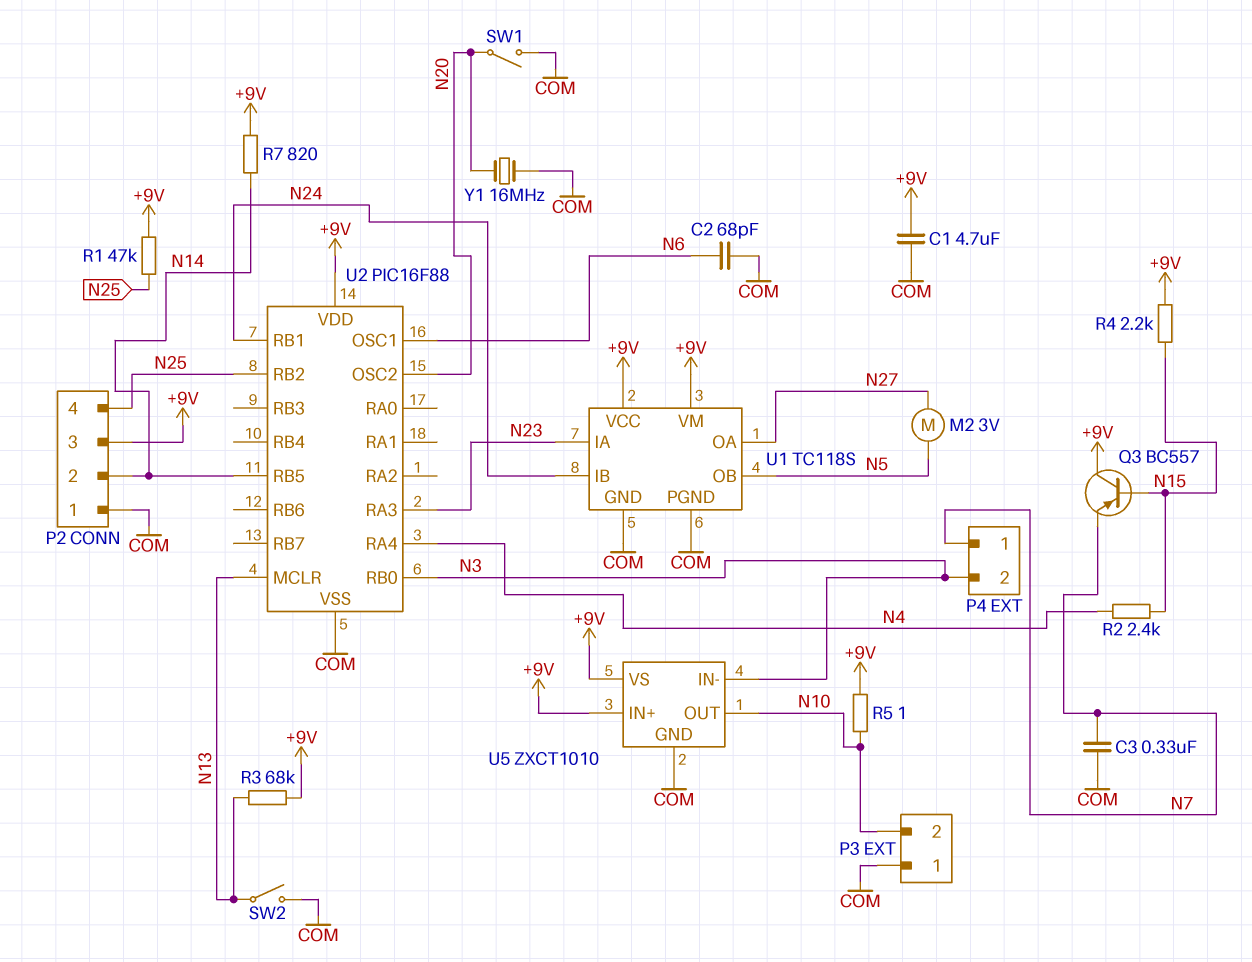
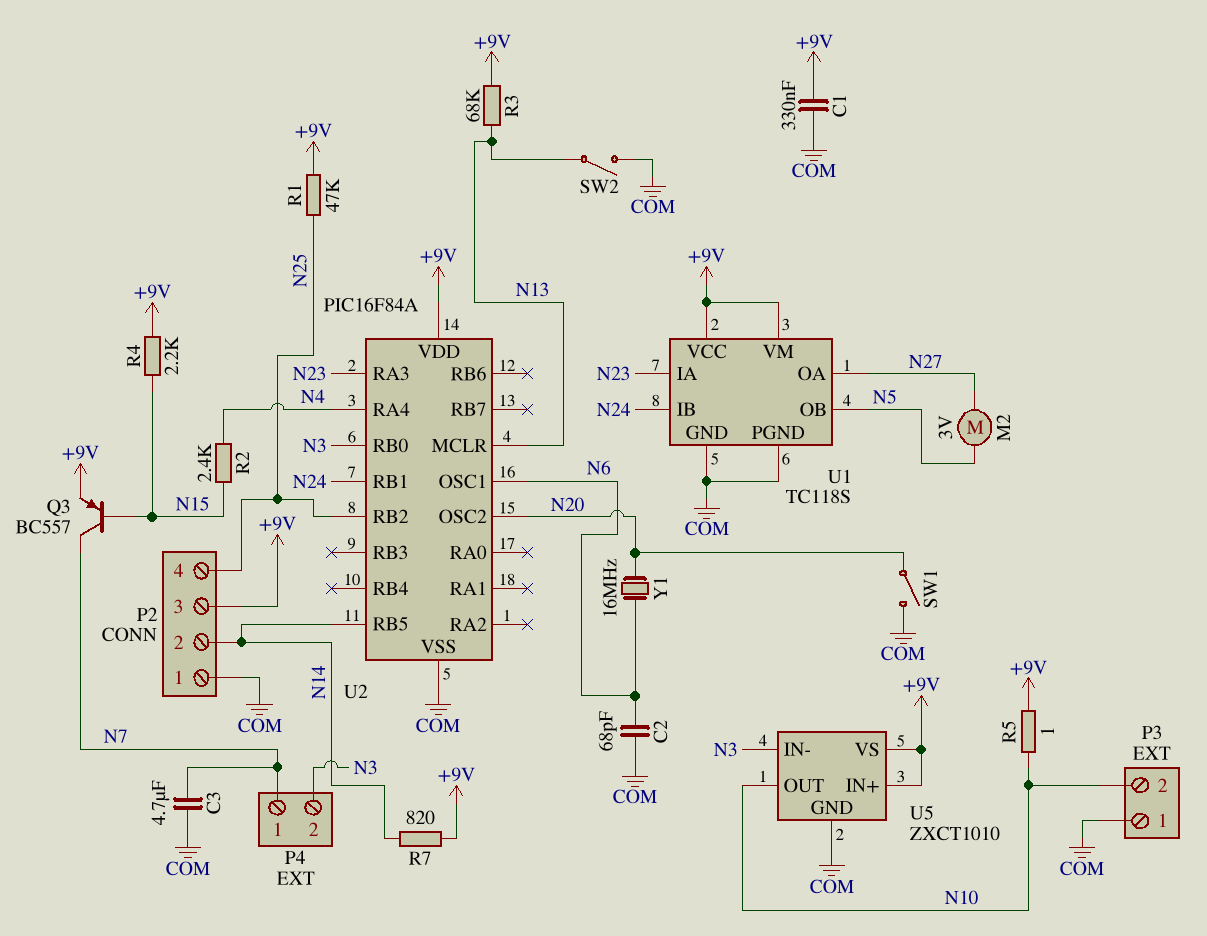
C1: 4.7uF (+9V, COM) -> 330nF (+9V, COM)
C3: 330nF (COM, N7) -> 4.7uF (COM, N7)
Q3: PNP BC557 (B N15, C +9V, E N7) -> PNP BC557 (B N15, C N7, E +9V)
U2: PIC16F88 -> PIC16F84A
Y1: 16MHz (COM, N20) -> 16MHz (N6, N20)

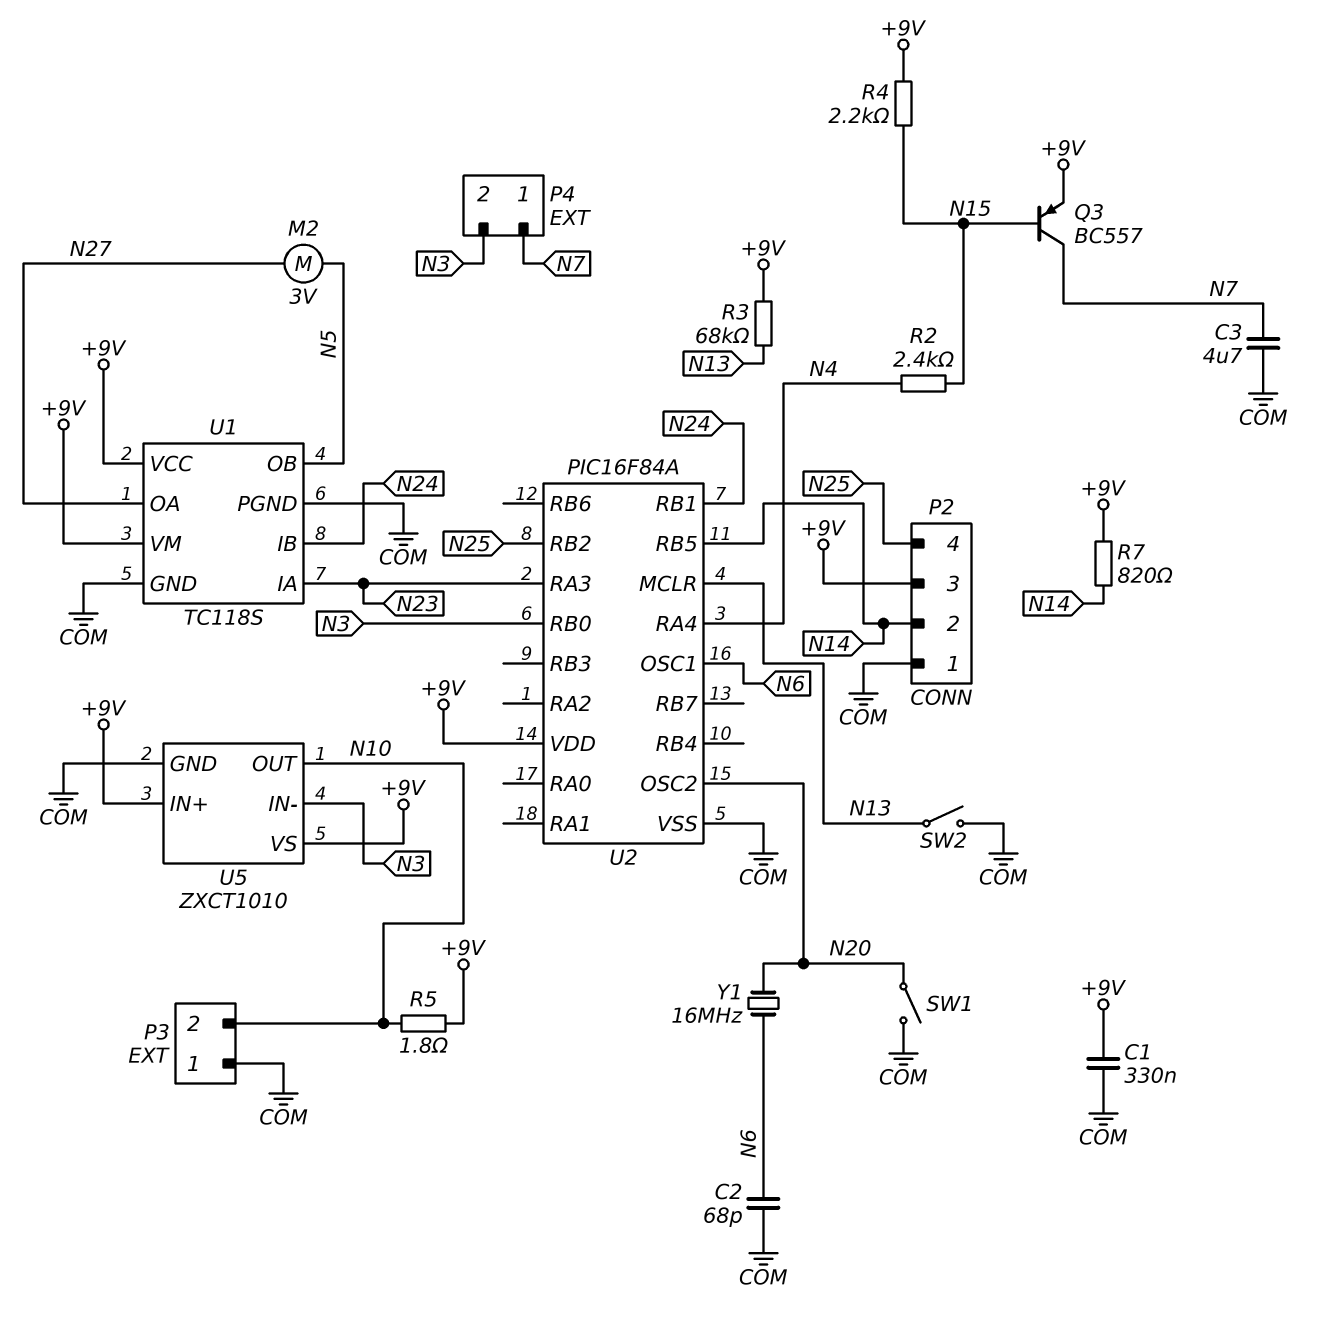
R1: 47k (+9V, N25) -> none
R5: 1 (+9V, N10) -> 1.8 (+9V, N10)

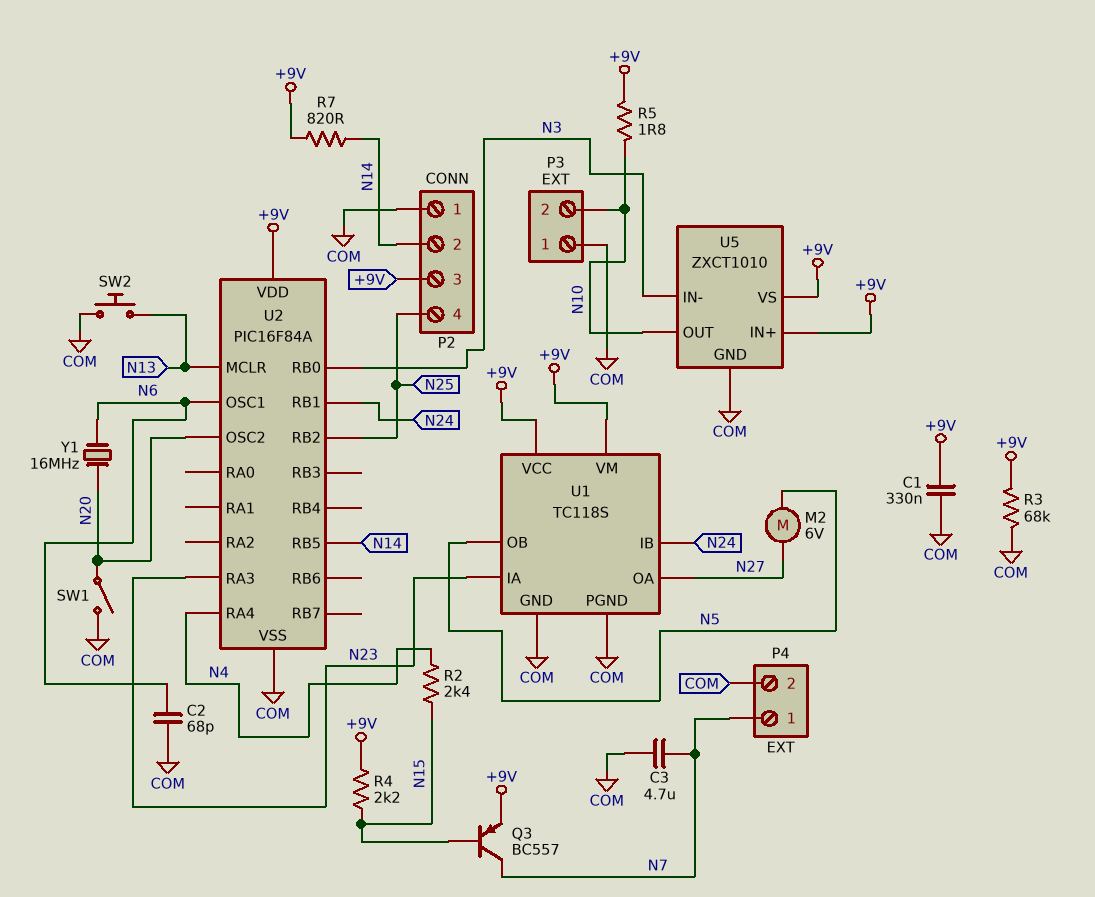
M2: motor 3V (N5, N27) -> motor 6V (N5, N27)
P4 pin 2: N3 -> COM
R3: 68k (+9V, N13) -> 68k (+9V, COM)
SW2: switch (COM, N13) -> button (COM, N13)

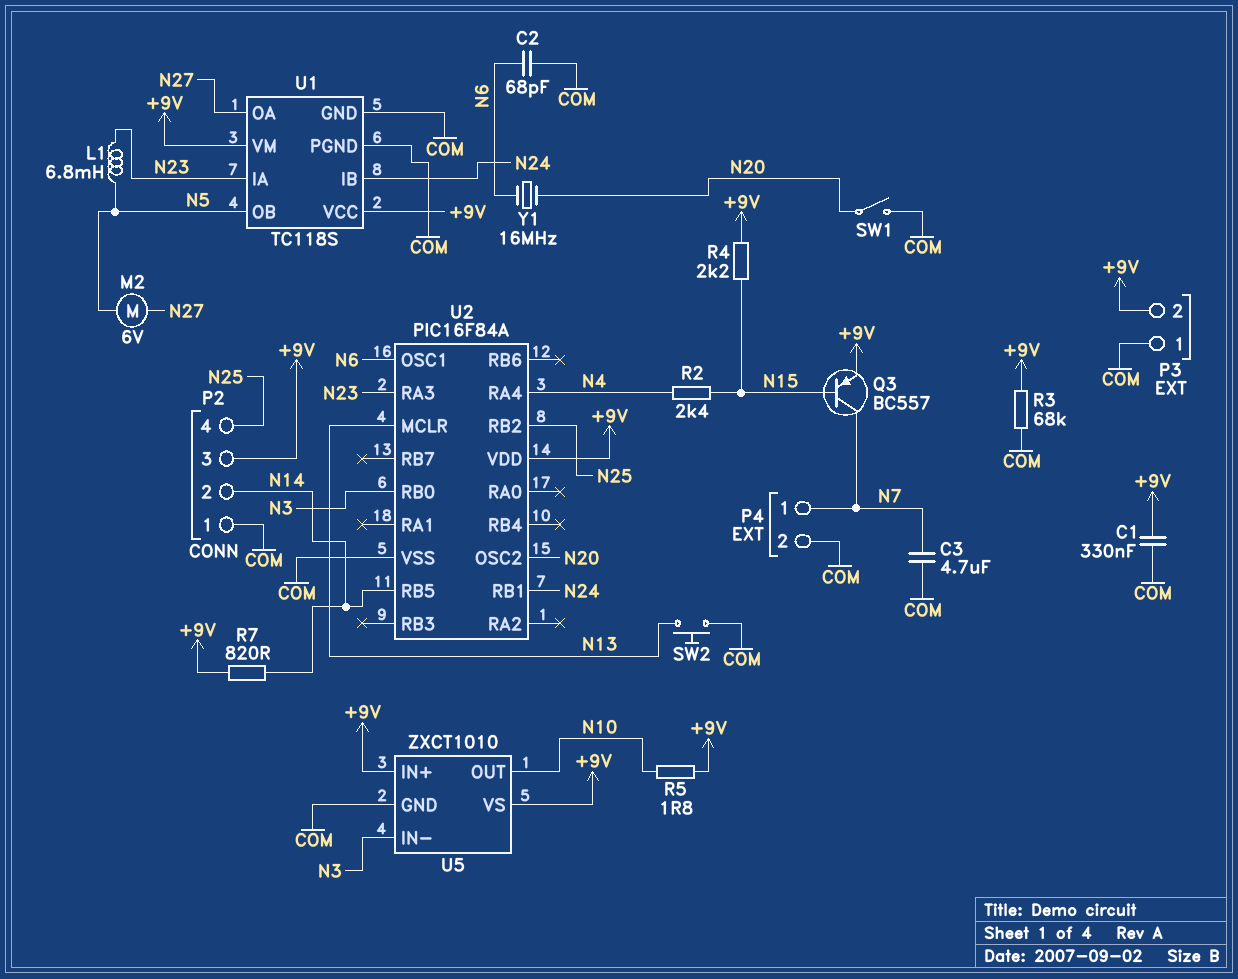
L1: none -> 6.8mH (N5, N23)
P3 pin 2: N10 -> +9V

